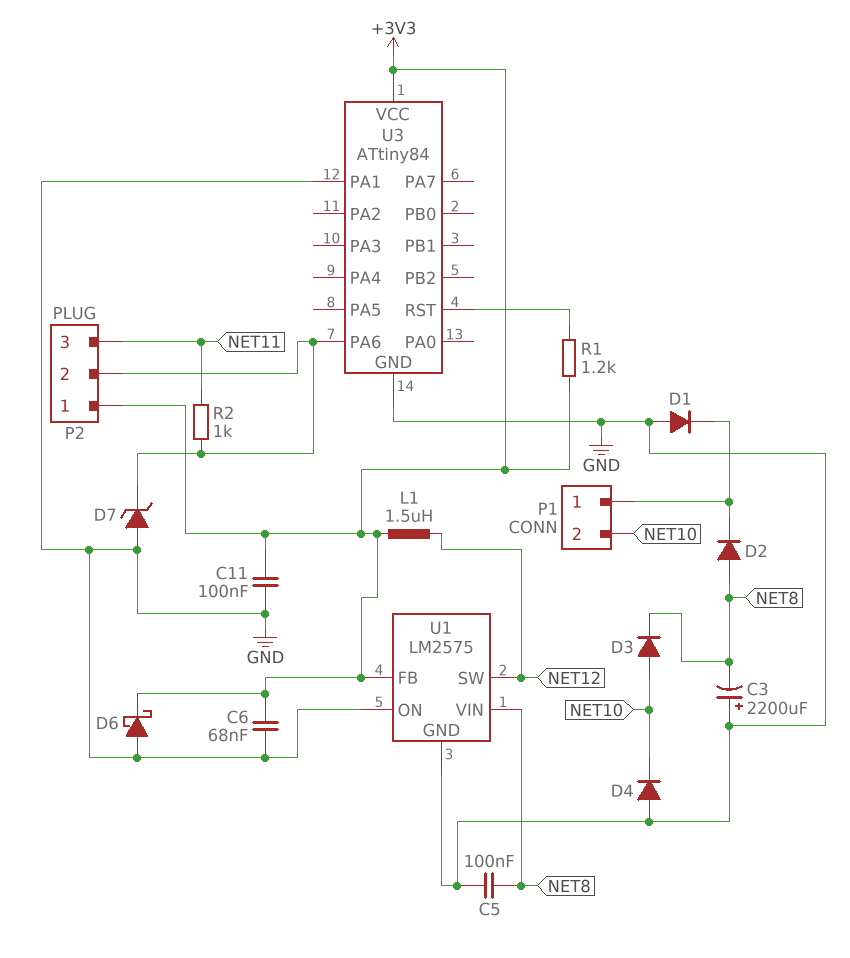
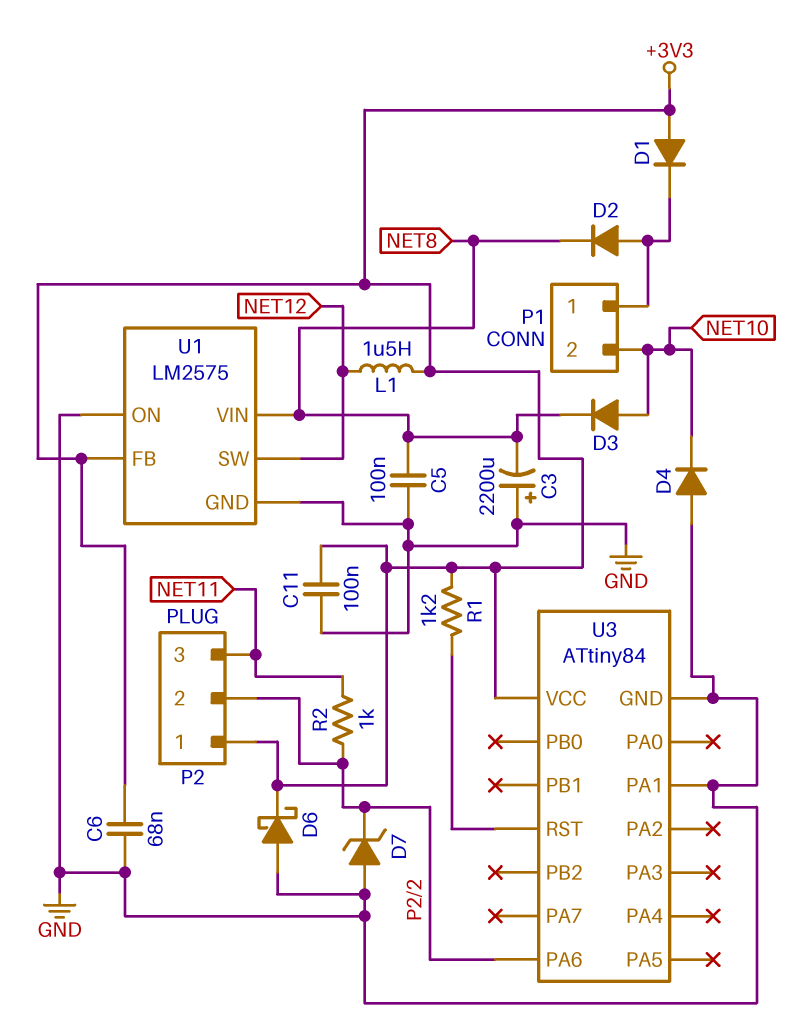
D1: diode (A GND, K P1/1) -> diode (A +3V3, K P1/1)
D2: diode (A NET8, K P1/1) -> diode (A P1/1, K NET8)

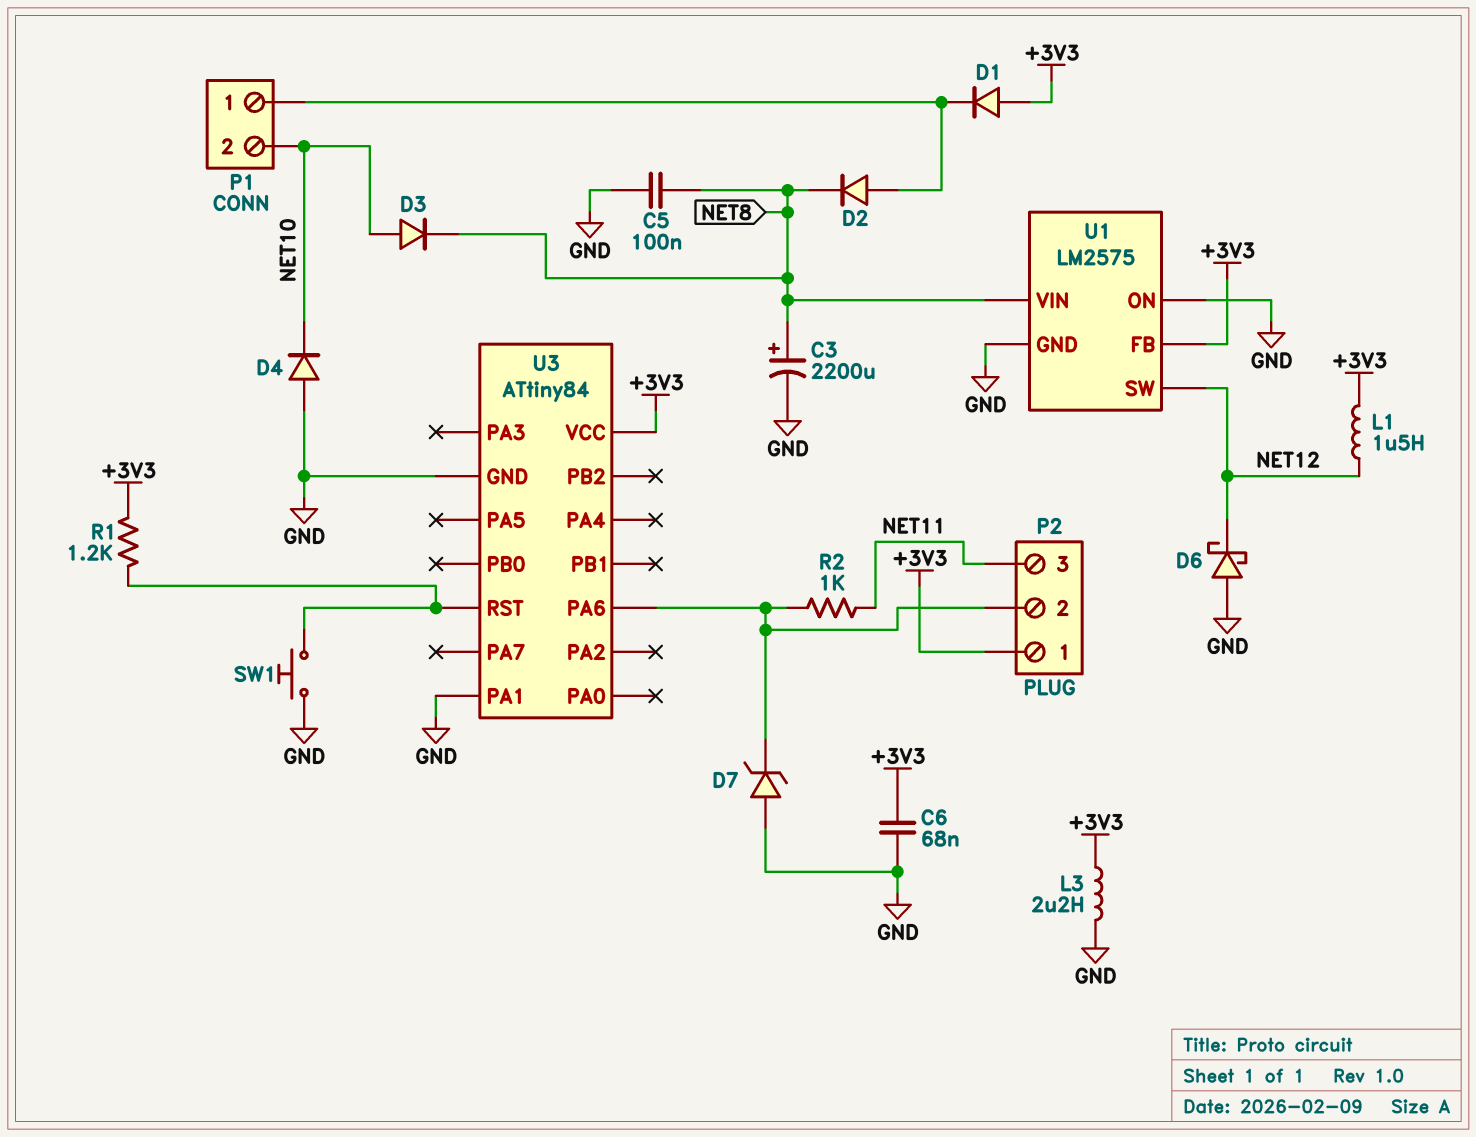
C3: 2200uF (plus GND, minus NET8) -> 2200uF (plus NET8, minus GND)
C11: 100nF (+3V3, GND) -> none
D6: schottky (A GND, K +3V3) -> schottky (A GND, K NET12)
L3: none -> 2.2uH (+3V3, GND)
SW1: none -> button (GND, U3/RST)

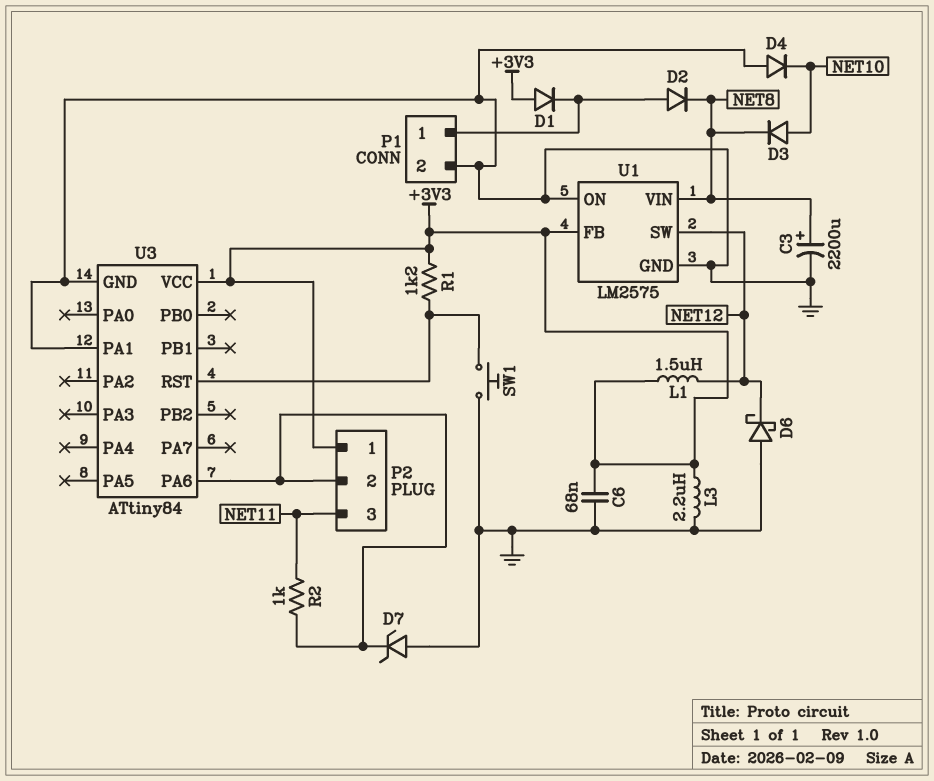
C5: 100nF (GND, NET8) -> none
P1 pin 2: NET10 -> GND

